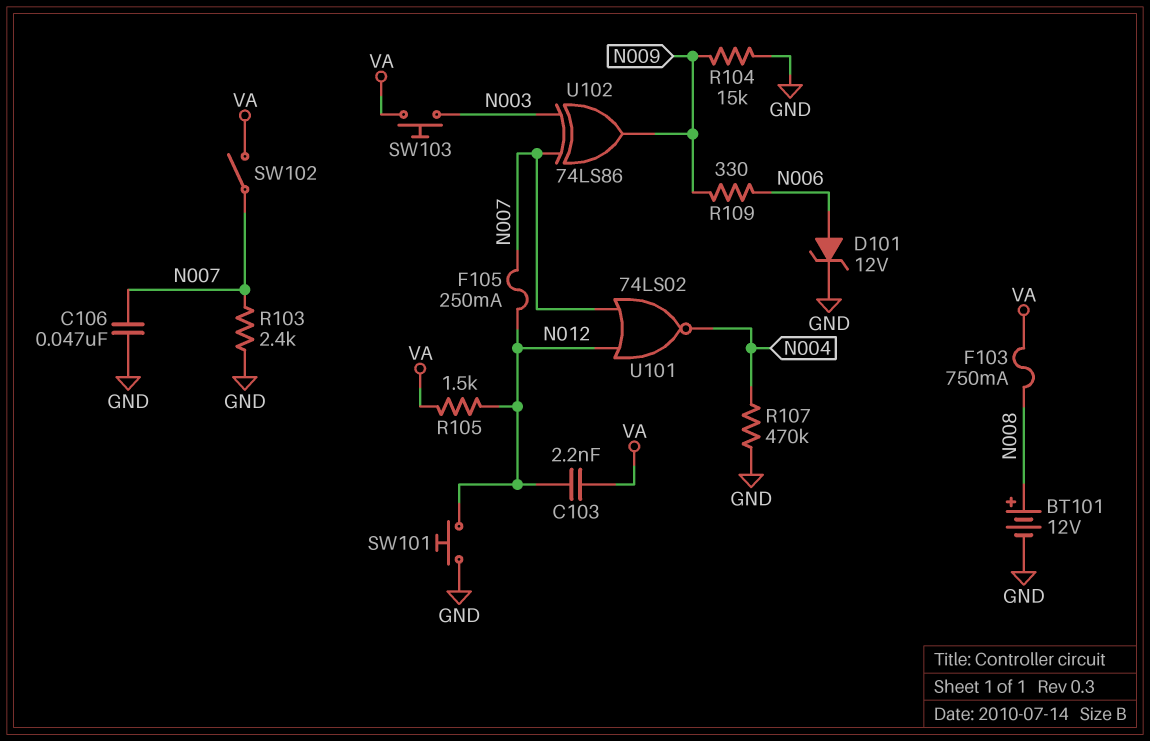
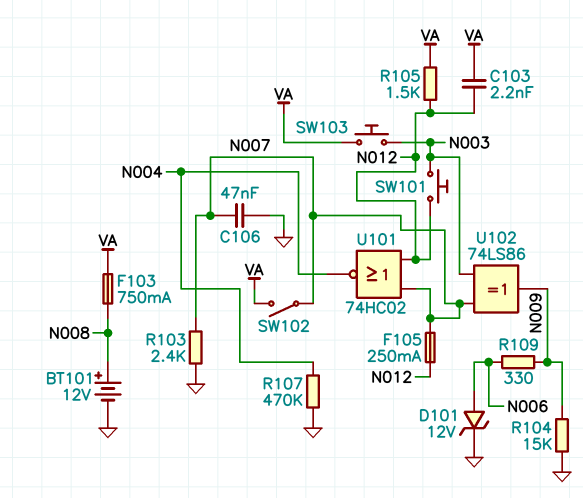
SW101: button (GND, N012) -> button (N003, N012)
U101: NOR 74LS02 (in N007, in N012, out N004) -> NOR 74HC02 (in N007, in N012, out N004)

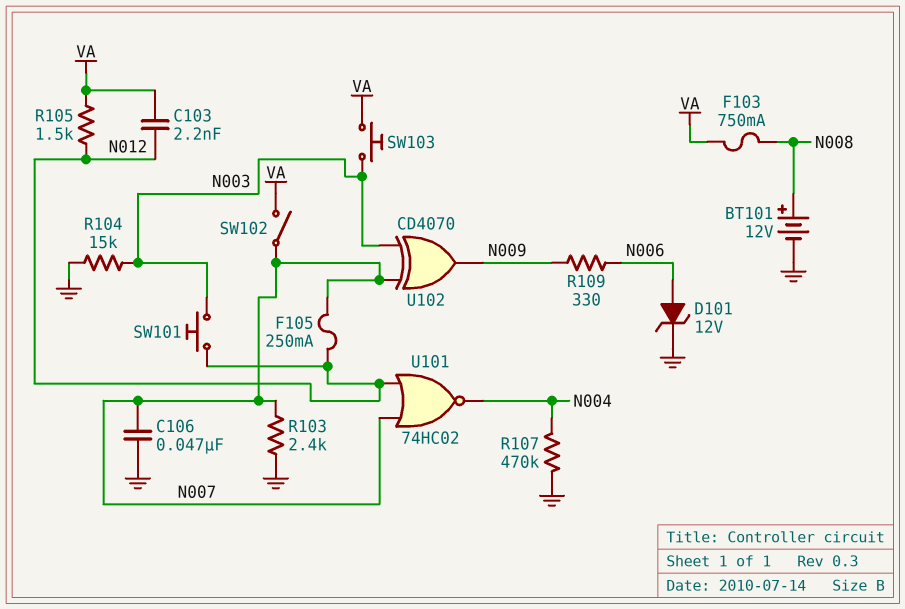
R104: 15k (GND, N009) -> 15k (GND, N003)
U102: XOR 74LS86 (in N003, in N007, out N009) -> XOR CD4070 (in N003, in N007, out N009)

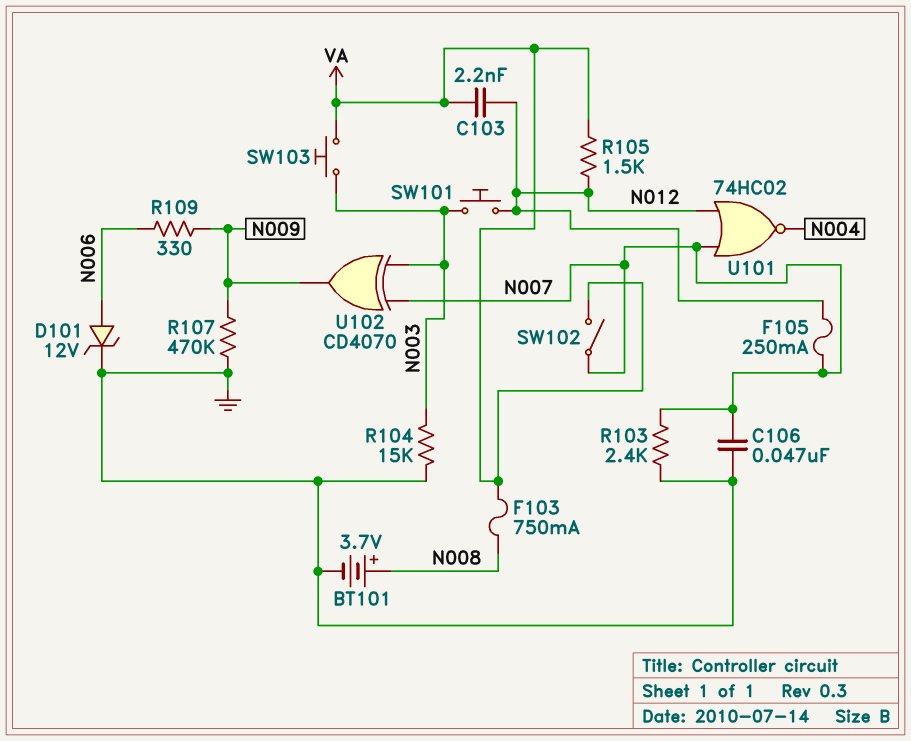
BT101: 12V (plus N008, minus GND) -> 3.7V (plus N008, minus GND)
R107: 470k (GND, N004) -> 470k (GND, N009)

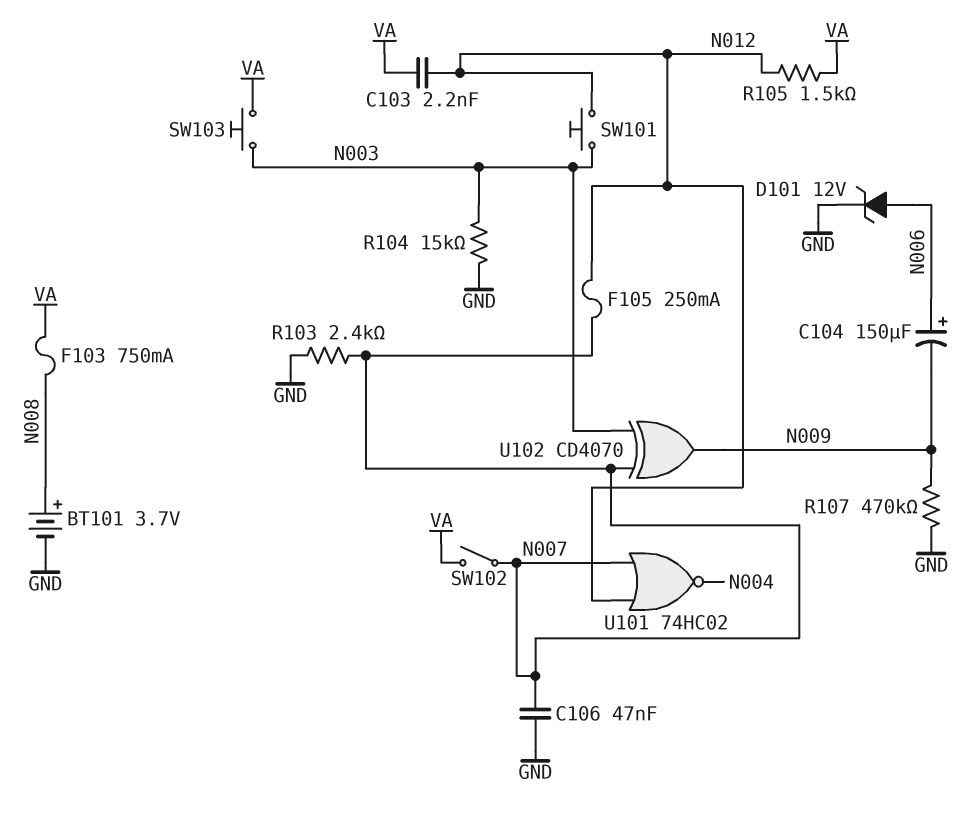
C104: none -> 150uF (plus N006, minus N009)
R109: 330 (N006, N009) -> none

